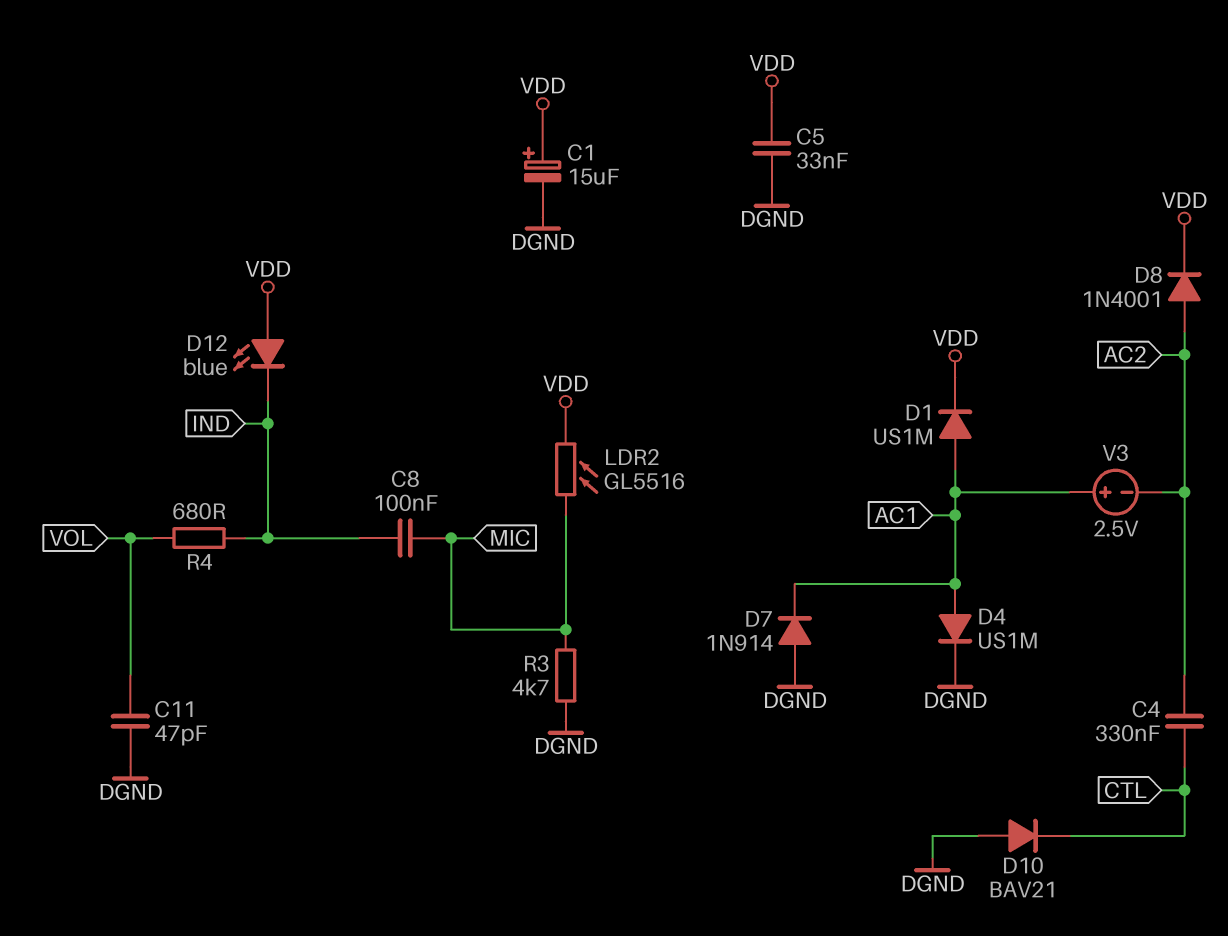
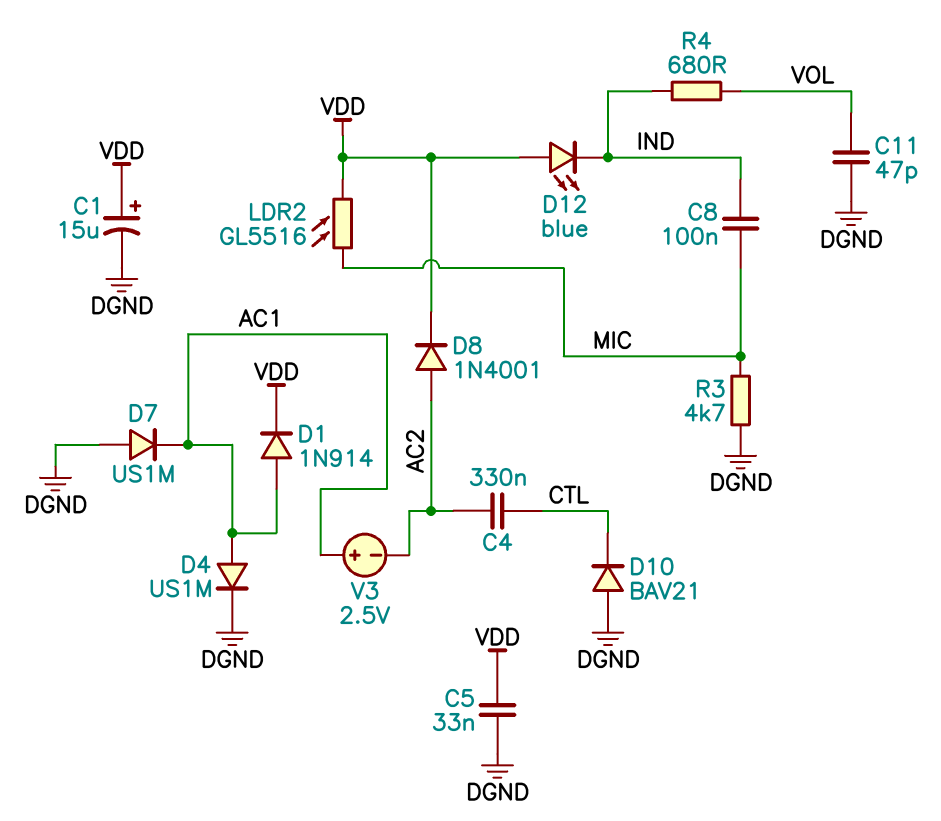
D1: diode US1M (A AC1, K VDD) -> diode 1N914 (A AC1, K VDD)
D7: diode 1N914 (A DGND, K AC1) -> diode US1M (A DGND, K AC1)

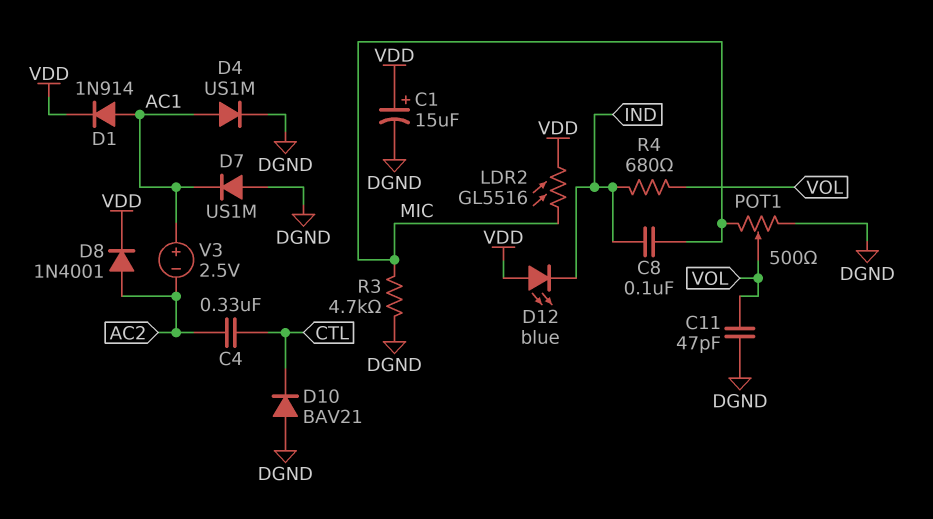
C5: 33nF (DGND, VDD) -> none
POT1: none -> 500 (DGND, MIC, wiper VOL)

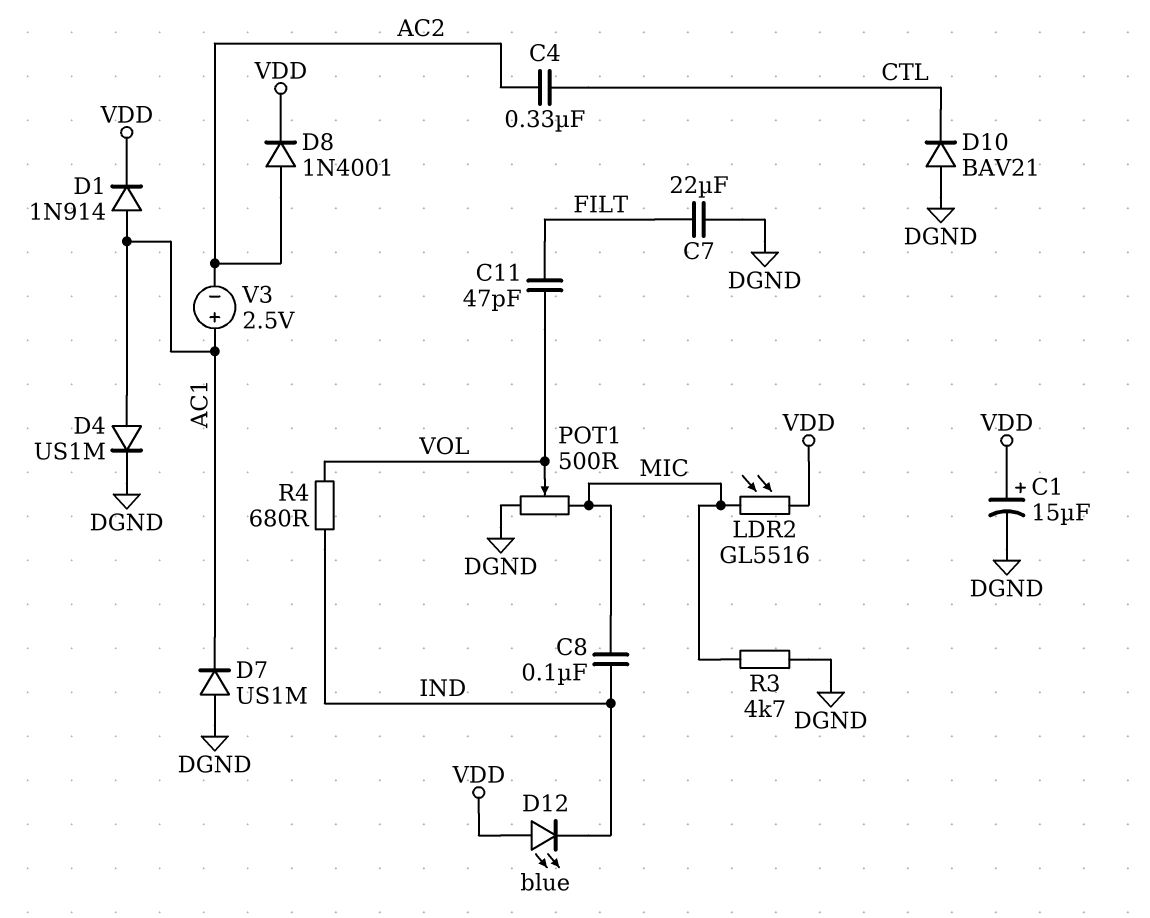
C7: none -> 22uF (DGND, FILT)
C11: 47pF (DGND, VOL) -> 47pF (FILT, VOL)

